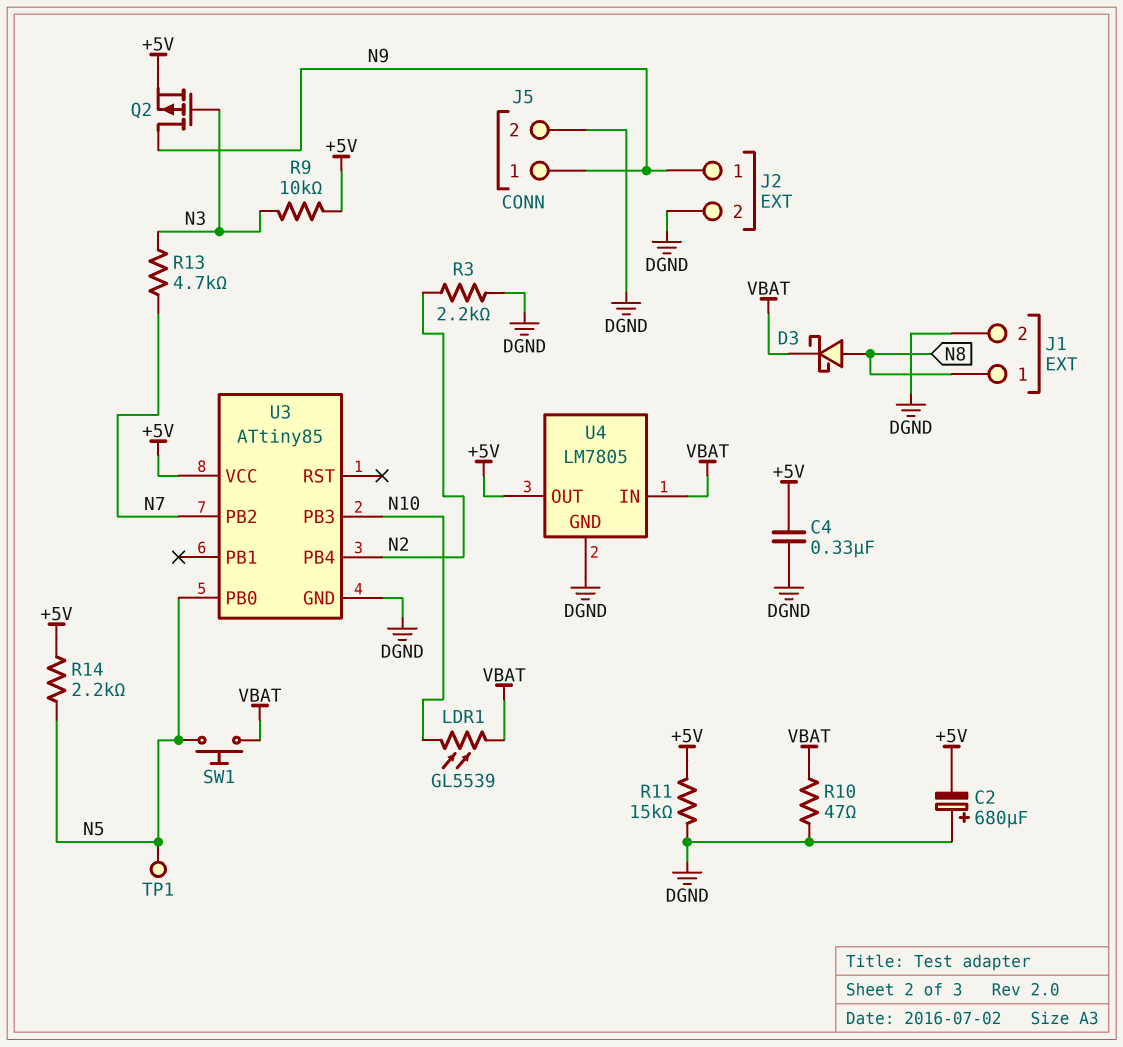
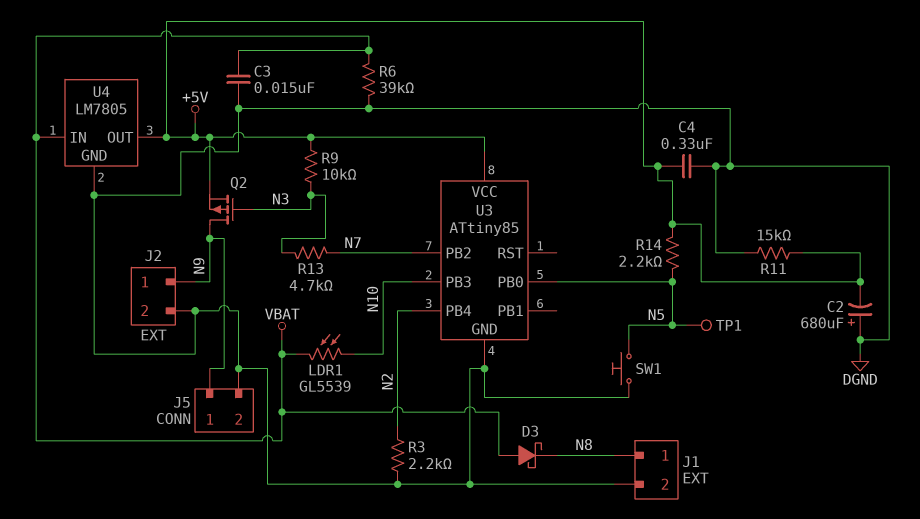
C3: none -> 15nF (DGND, VBAT)
D3: schottky (A N8, K VBAT) -> schottky (A VBAT, K N8)
R6: none -> 39k (DGND, VBAT)
R10: 47 (DGND, VBAT) -> none
SW1: button (N5, VBAT) -> button (DGND, N5)

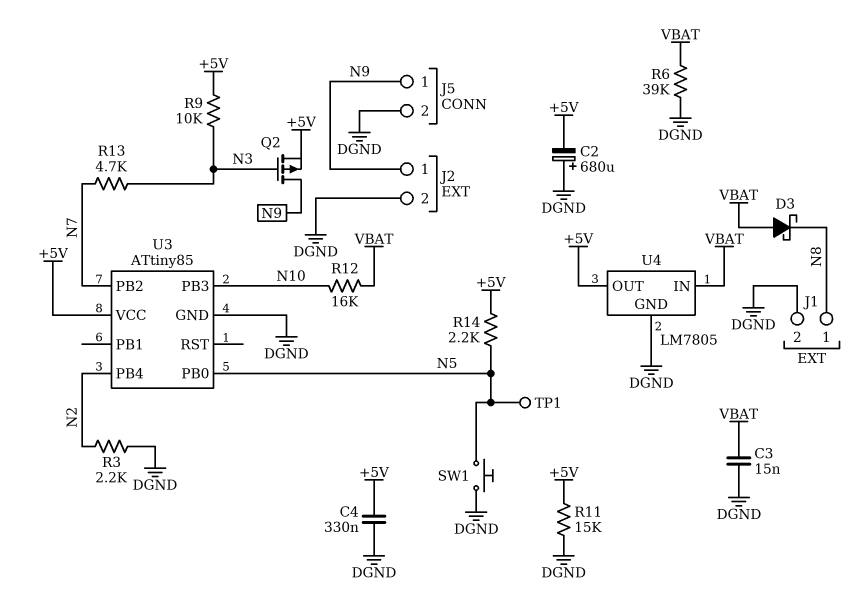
LDR1: GL5539 (N10, VBAT) -> none
R12: none -> 16k (N10, VBAT)

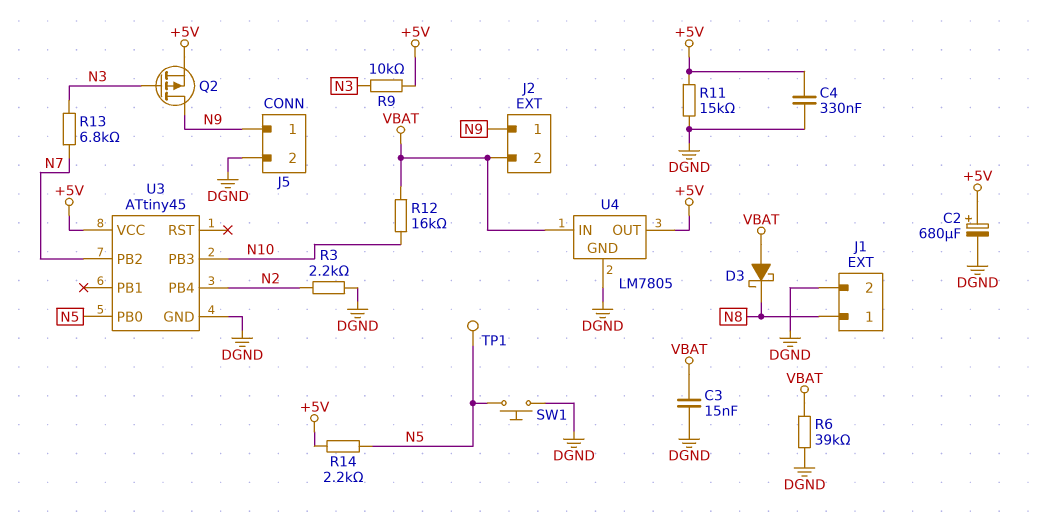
C2: 680uF (plus DGND, minus +5V) -> 680uF (plus +5V, minus DGND)
J2 pin 2: DGND -> VBAT
R13: 4.7k (N3, N7) -> 6.8k (N3, N7)
U3: ATtiny85 -> ATtiny45

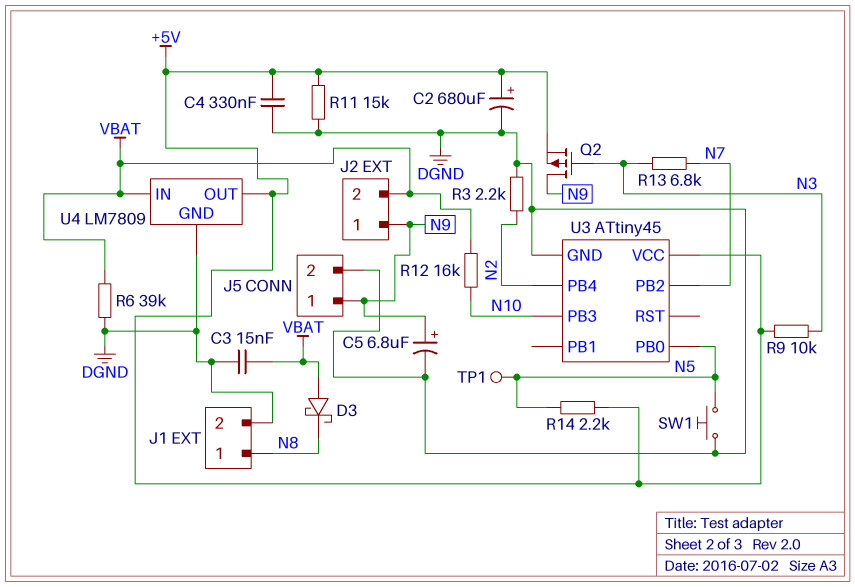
C5: none -> 6.8uF (plus N9, minus DGND)
U4: LM7805 -> LM7809

